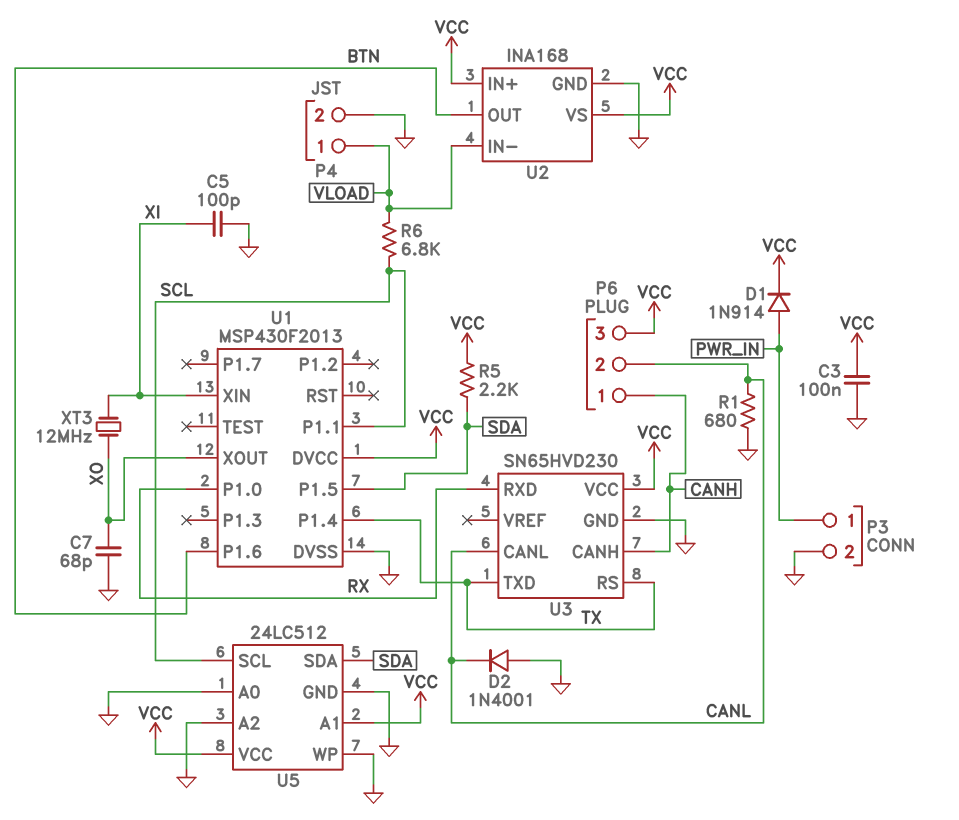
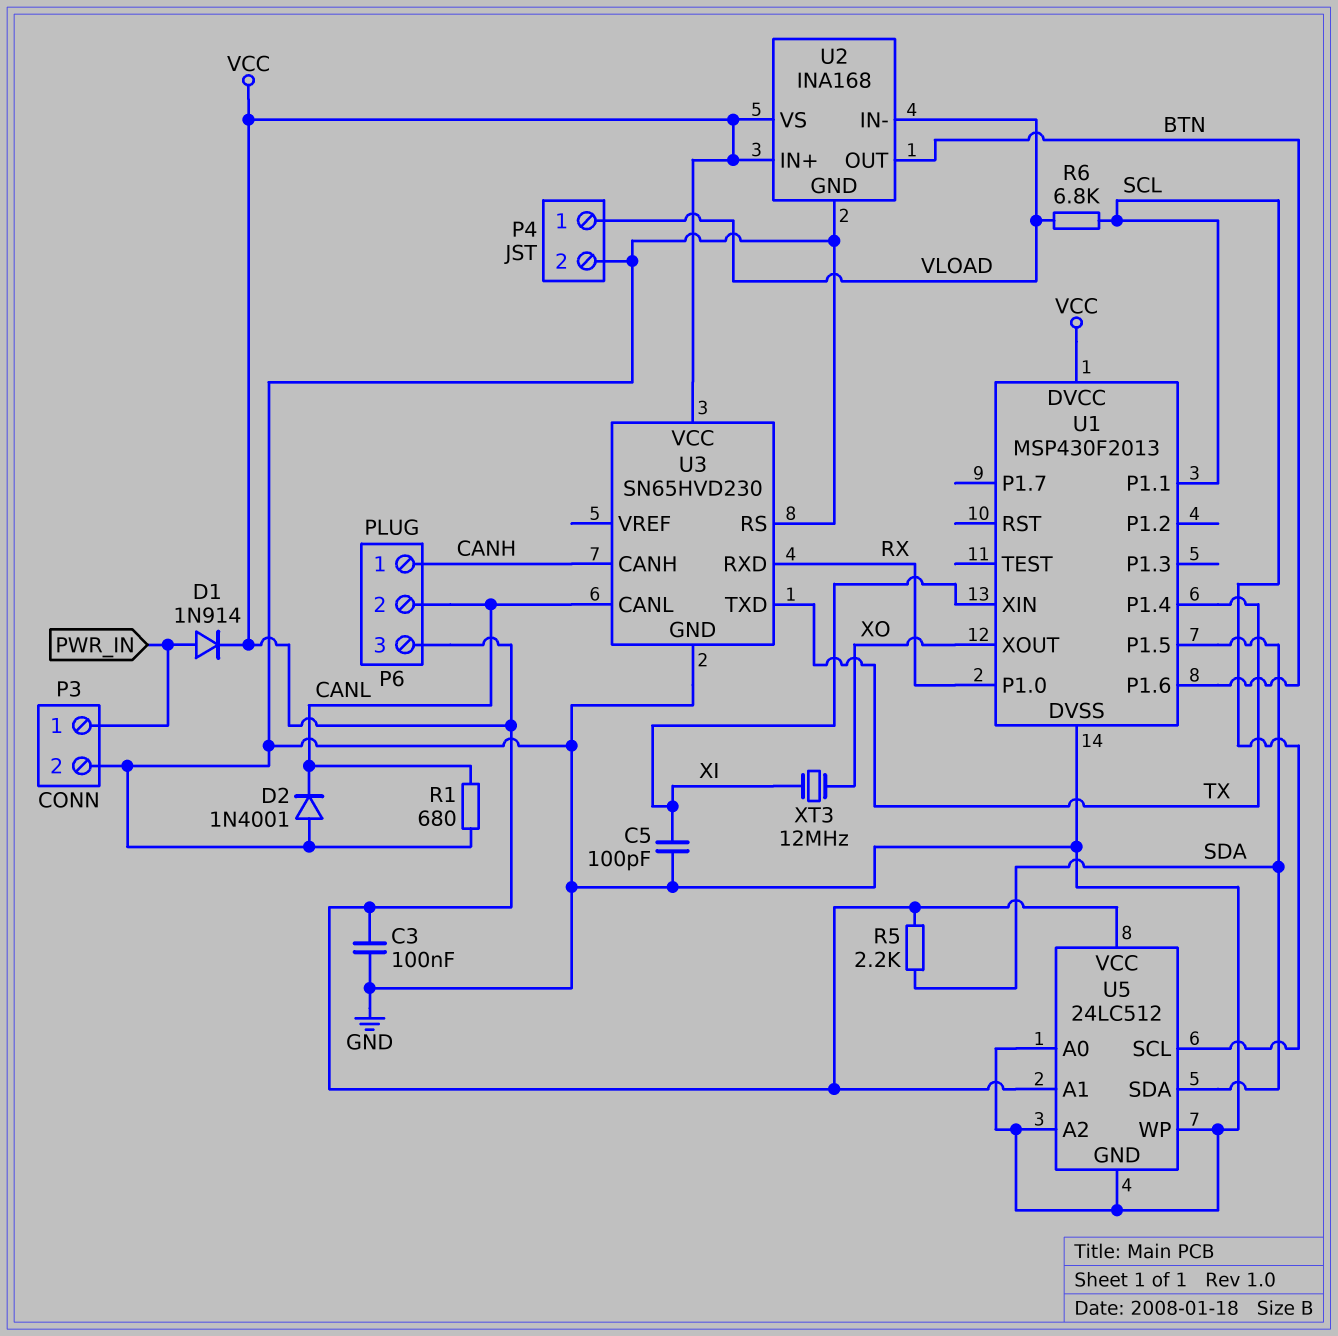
C7: 68pF (GND, XO) -> none
U3 pin RS: TX -> GND

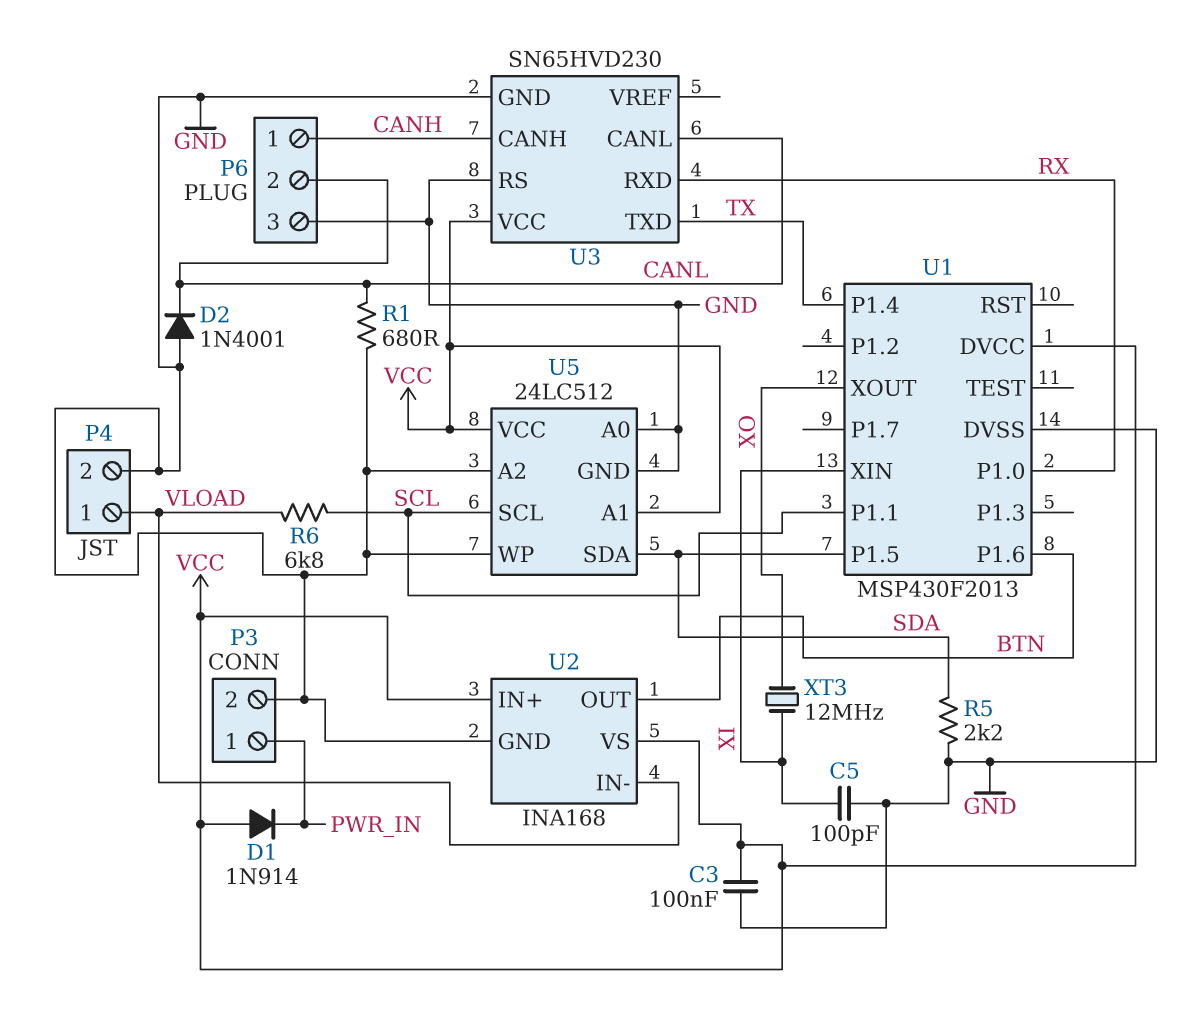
D1: diode 1N914 (A PWR_IN, K VCC) -> diode 1N914 (A VCC, K PWR_IN)
P6 pin 3: VCC -> GND
R5: 2.2k (SDA, VCC) -> 2.2k (GND, SDA)

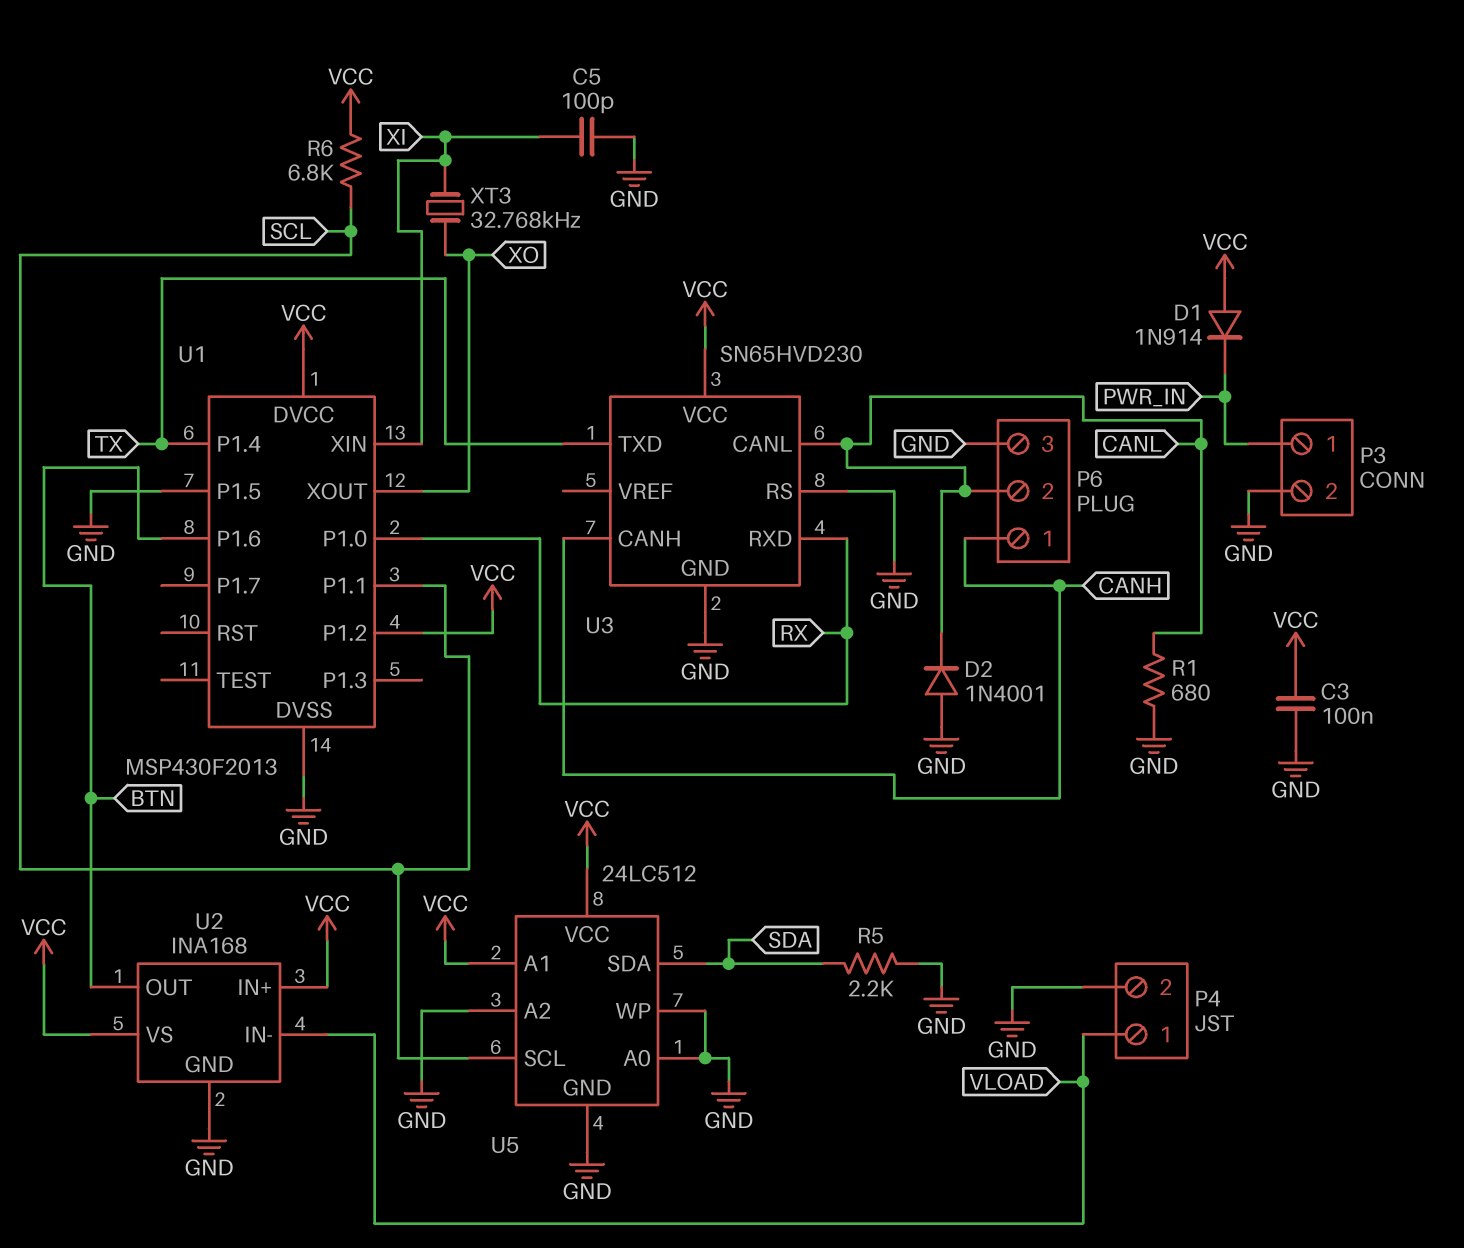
R6: 6.8k (SCL, VLOAD) -> 6.8k (SCL, VCC)
U1 pin P1.2: none -> VCC
U1 pin P1.5: SDA -> GND
XT3: 12MHz (XI, XO) -> 32.768kHz (XI, XO)

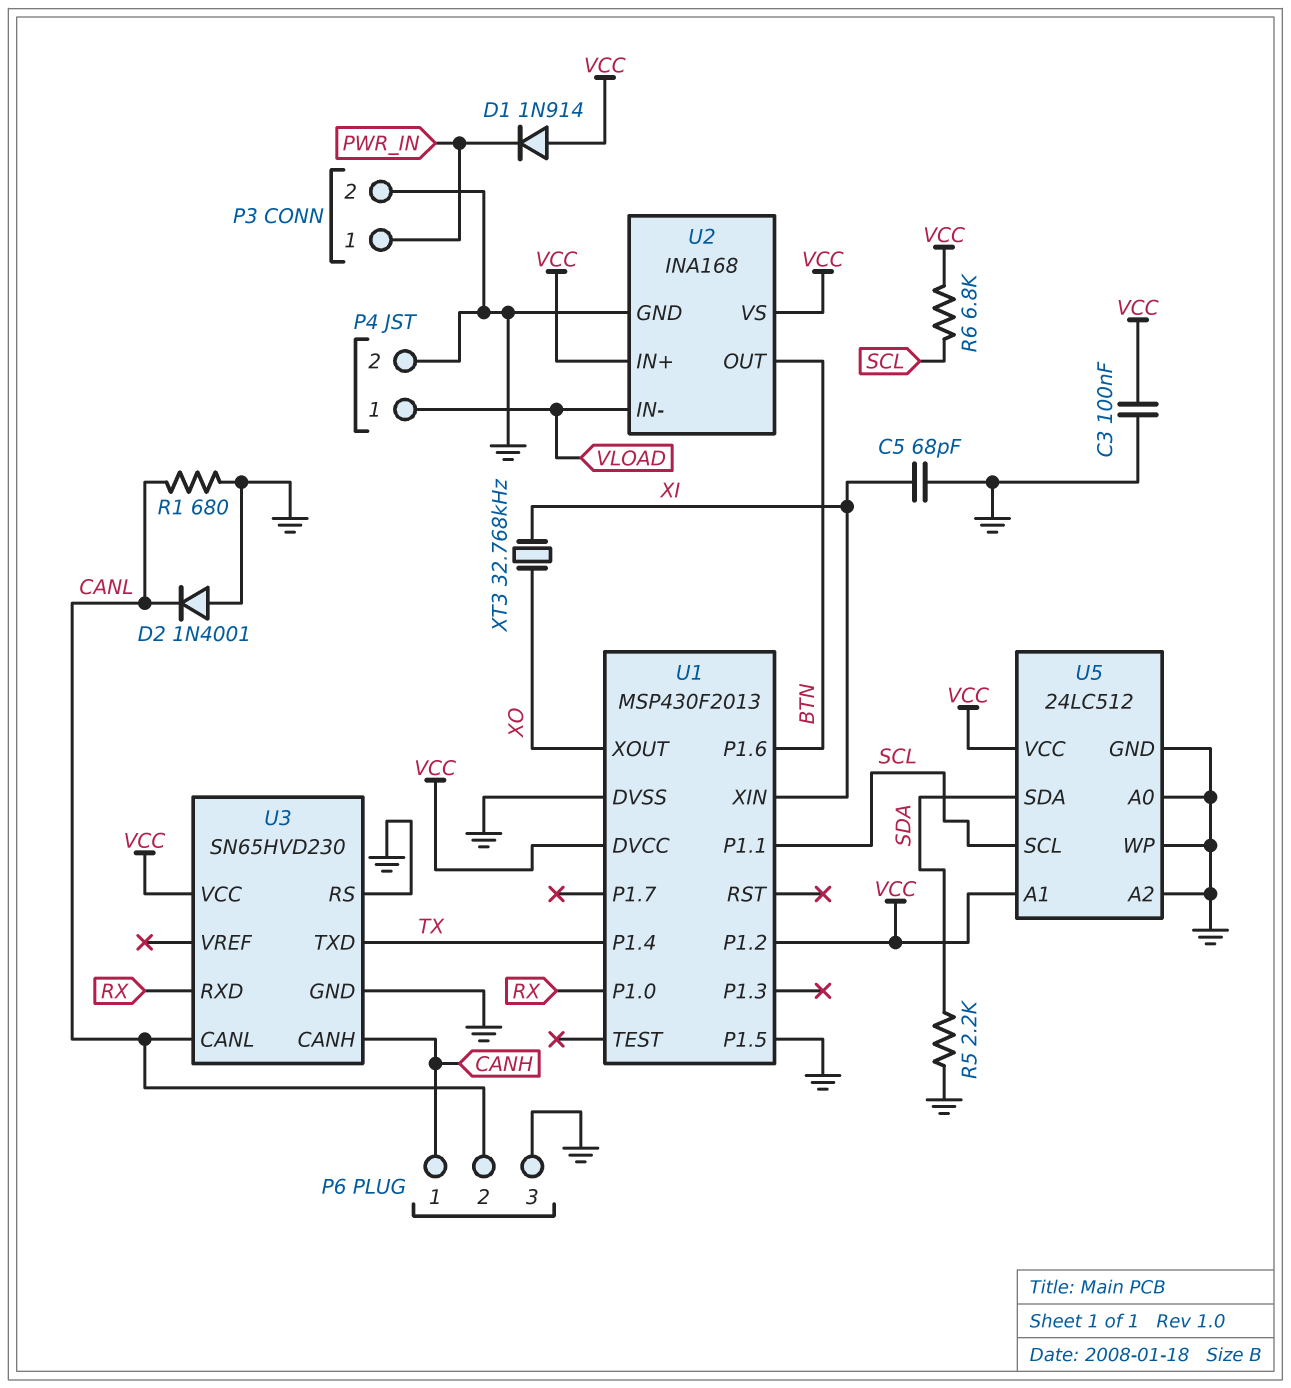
C5: 100pF (GND, XI) -> 68pF (GND, XI)

